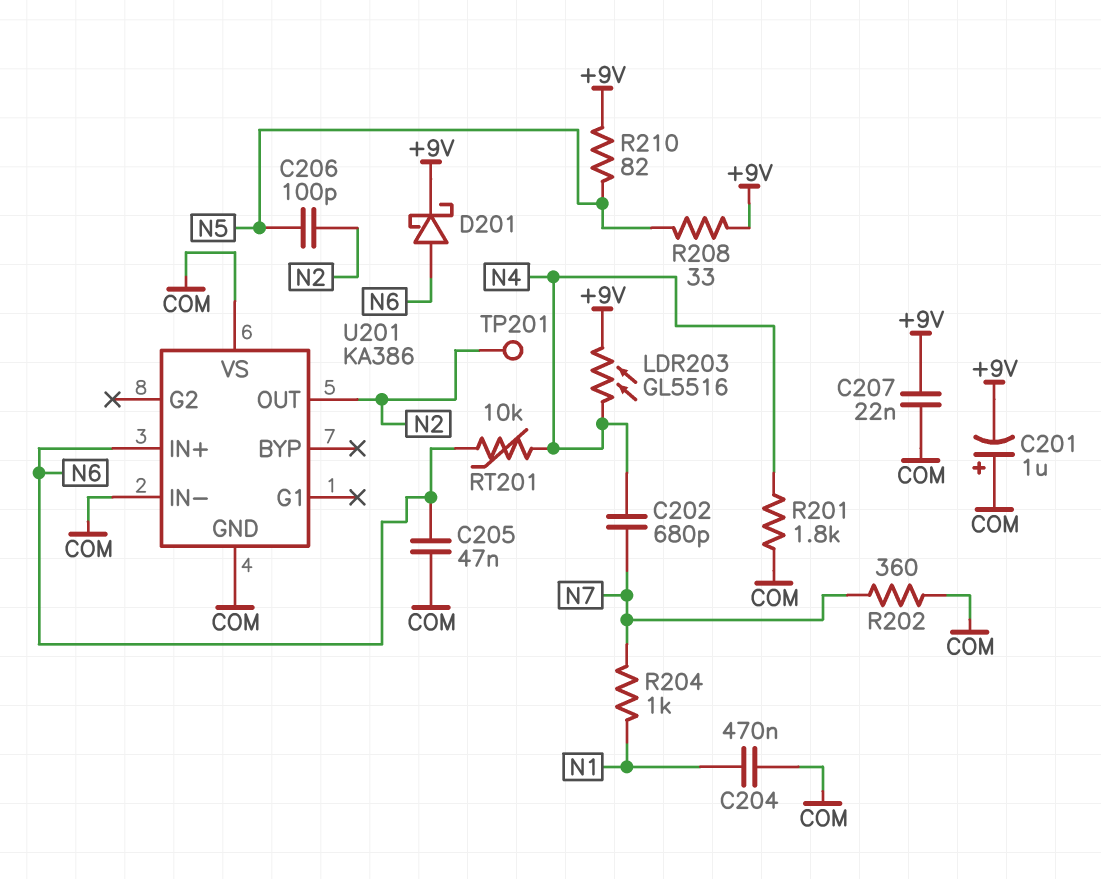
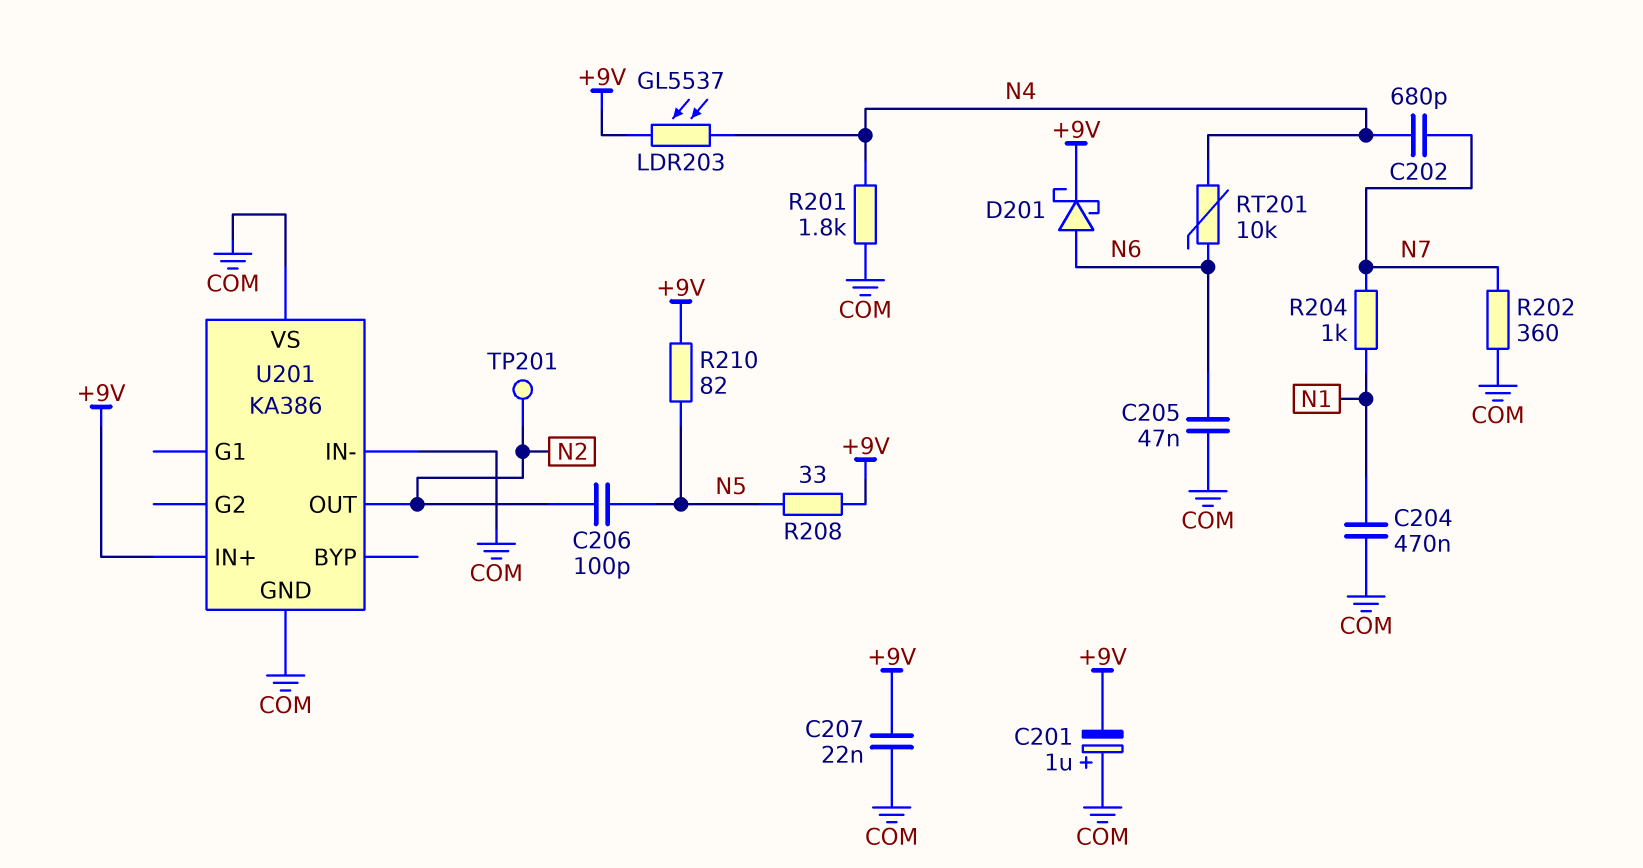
LDR203: GL5516 (+9V, N4) -> GL5537 (+9V, N4)
U201 pin IN+: N6 -> +9V

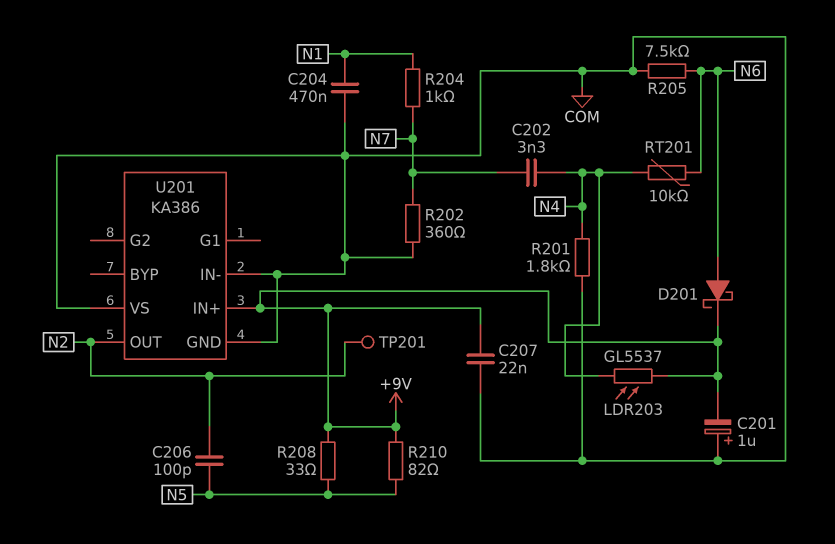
C202: 680pF (N4, N7) -> 3.3nF (N4, N7)
C205: 47nF (COM, N6) -> none
R205: none -> 7.5k (COM, N6)

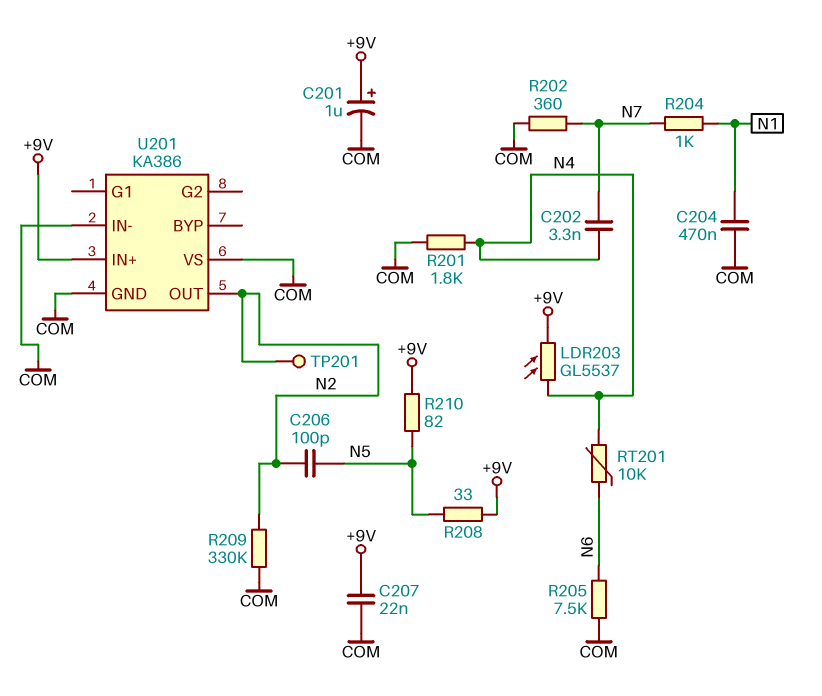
C201: 1uF (plus COM, minus +9V) -> 1uF (plus +9V, minus COM)
D201: schottky (A N6, K +9V) -> none
R209: none -> 330k (COM, N2)

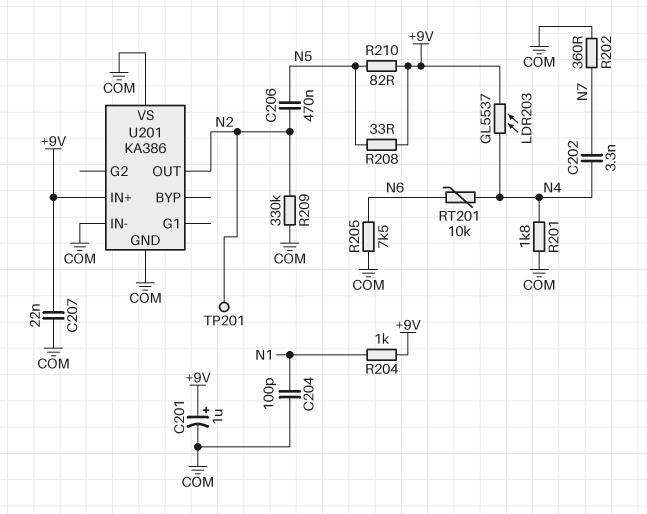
C204: 470nF (COM, N1) -> 100pF (COM, N1)
C206: 100pF (N2, N5) -> 470nF (N2, N5)
R204: 1k (N1, N7) -> 1k (+9V, N1)

